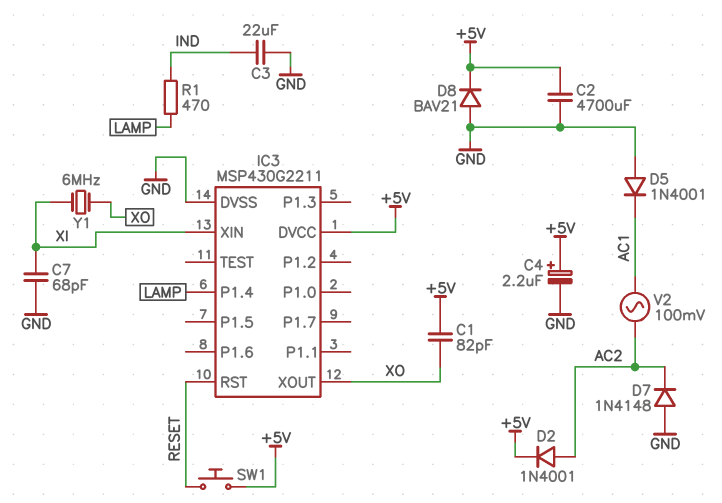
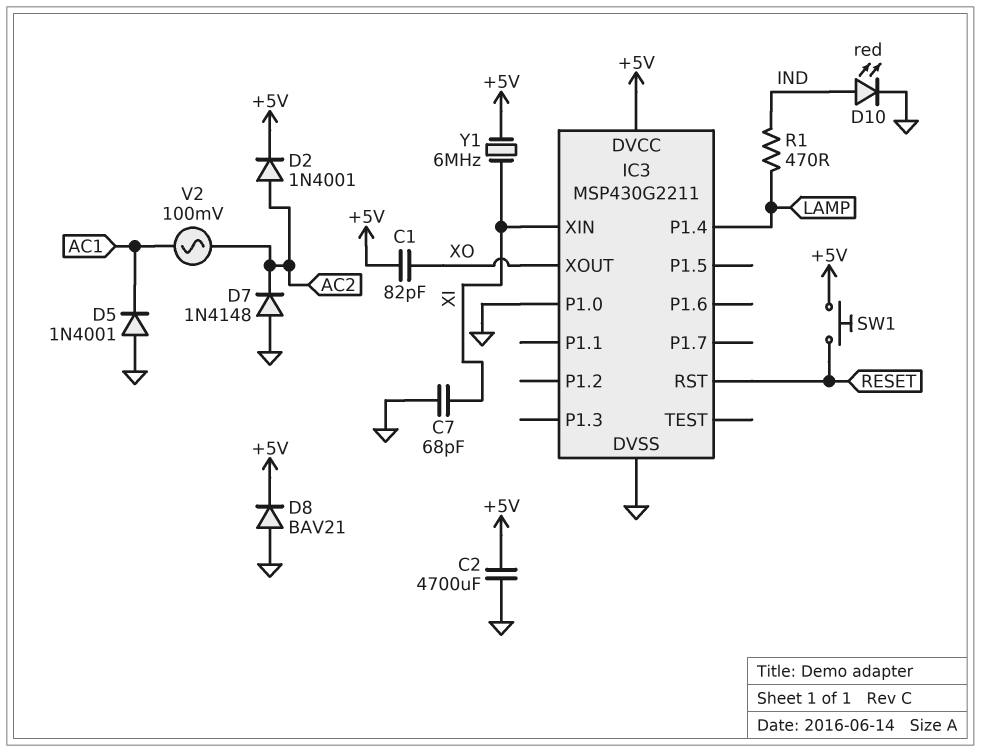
C3: 22uF (GND, IND) -> none
C4: 2.2uF (plus +5V, minus GND) -> none
D10: none -> LED red (A IND, K GND)
IC3 pin P1.0: none -> GND
Y1: 6MHz (XI, XO) -> 6MHz (+5V, XI)

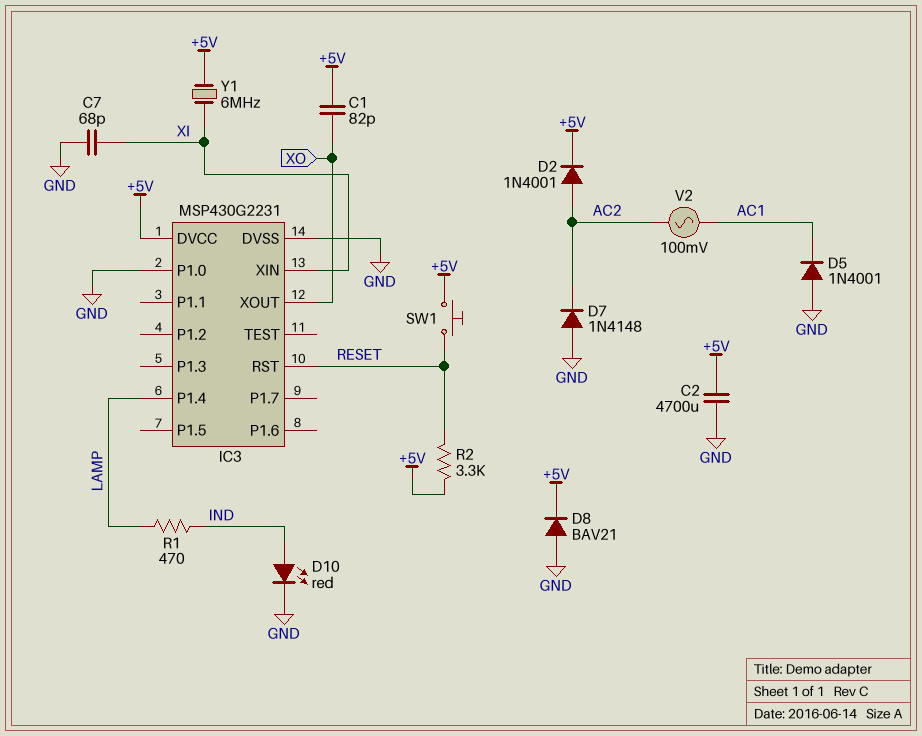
IC3: MSP430G2211 -> MSP430G2231
R2: none -> 3.3k (+5V, RESET)

